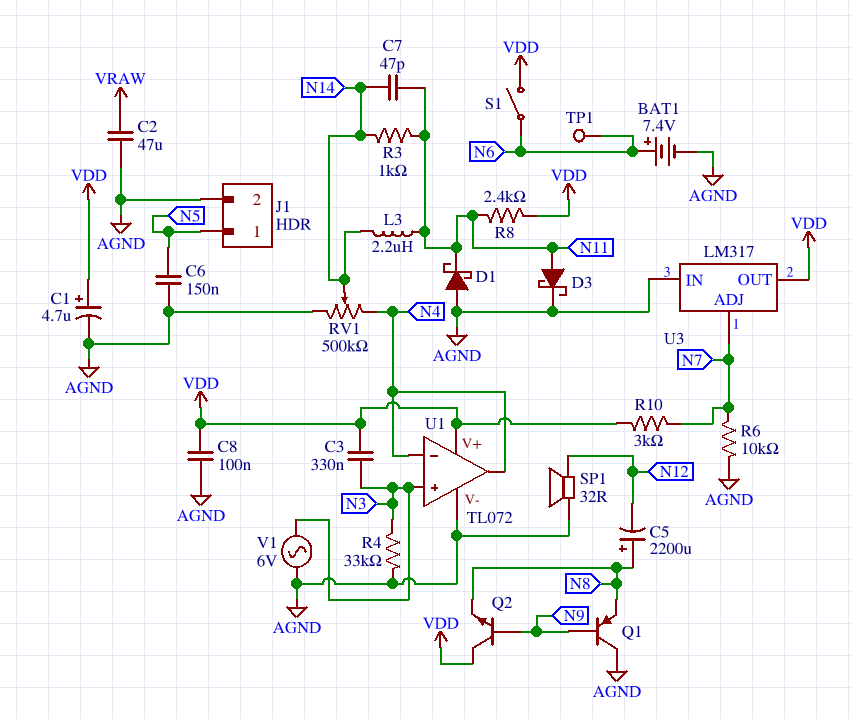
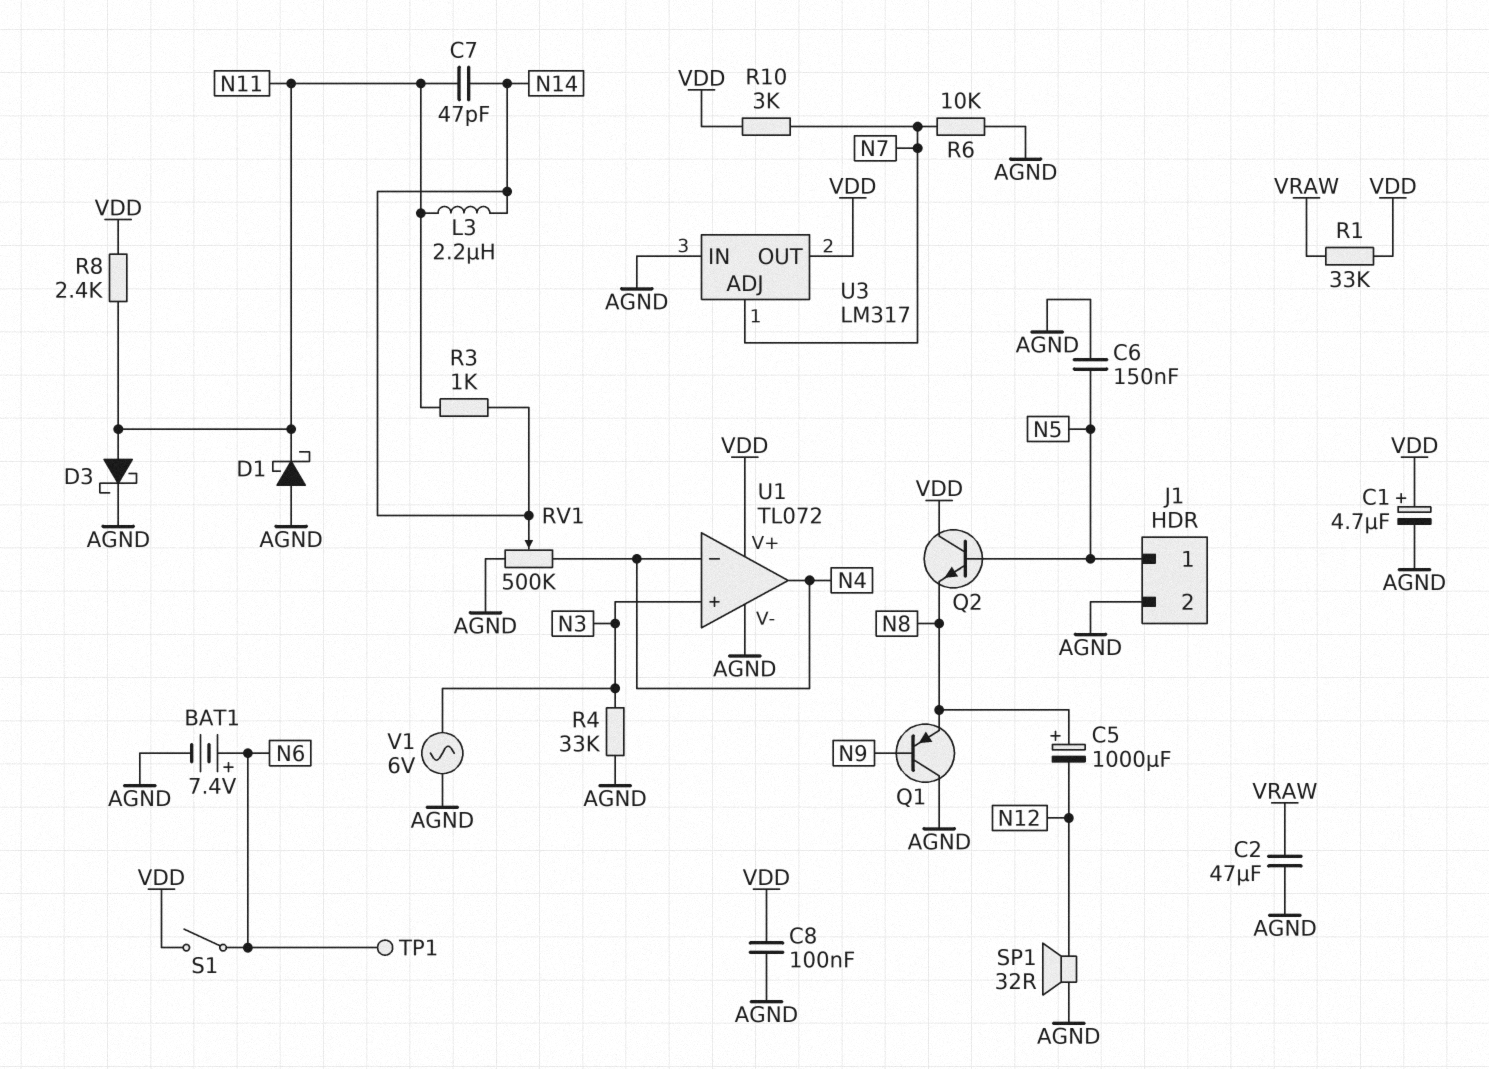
C3: 330nF (N3, VDD) -> none
C5: 2200uF (plus N8, minus N12) -> 1000uF (plus N8, minus N12)
Q2: NPN (B N9, C VDD, E N8) -> NPN (B N5, C VDD, E N8)
R1: none -> 33k (VDD, VRAW)

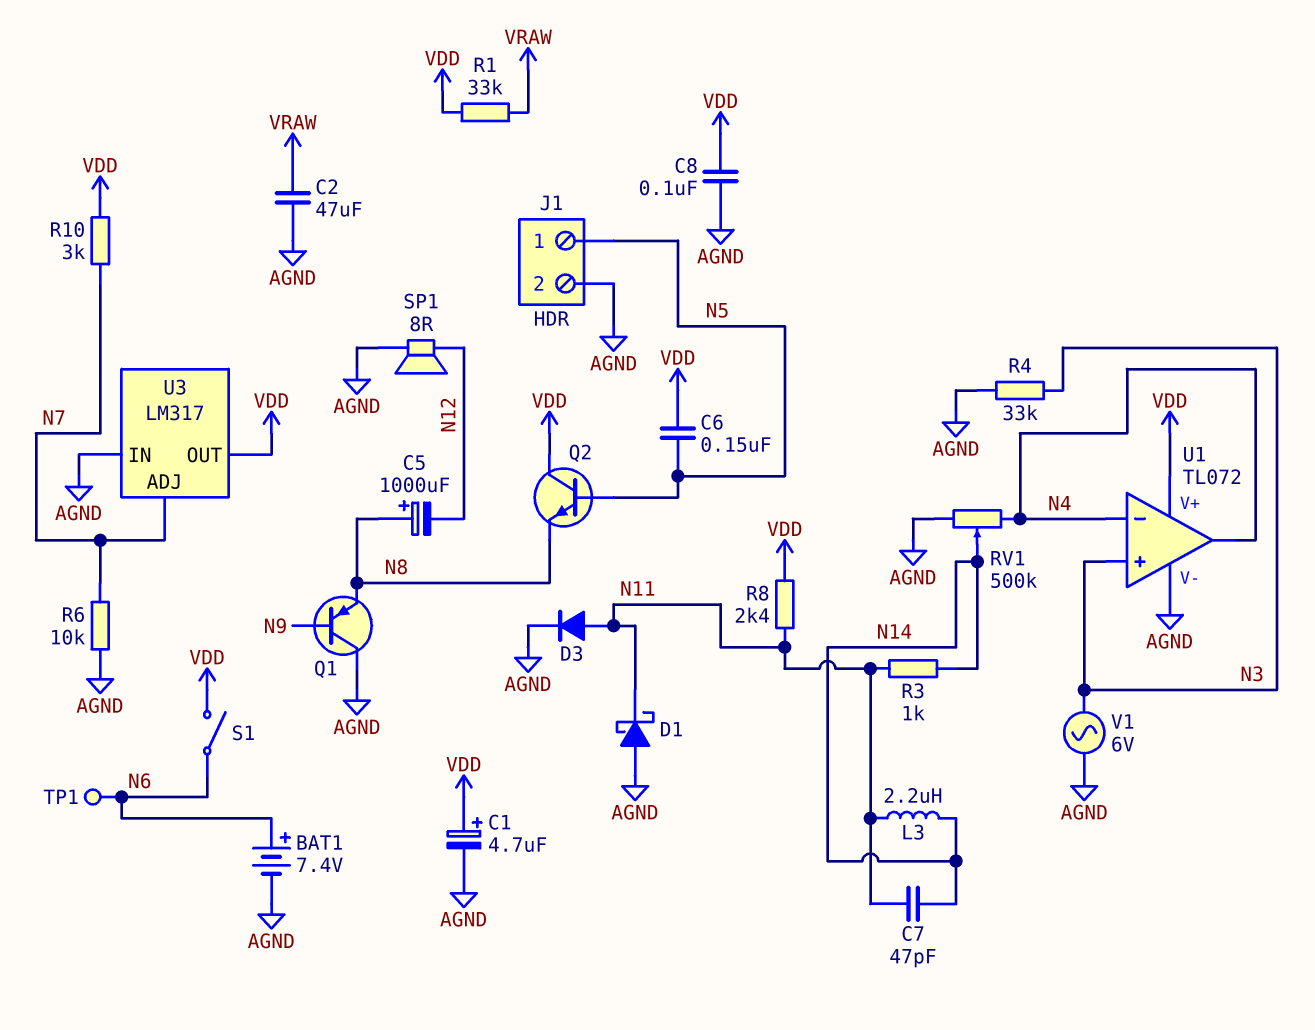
C6: 150nF (AGND, N5) -> 150nF (N5, VDD)
D3: schottky (A N11, K AGND) -> diode (A N11, K AGND)
SP1: speaker 32R (AGND, N12) -> speaker 8R (AGND, N12)

